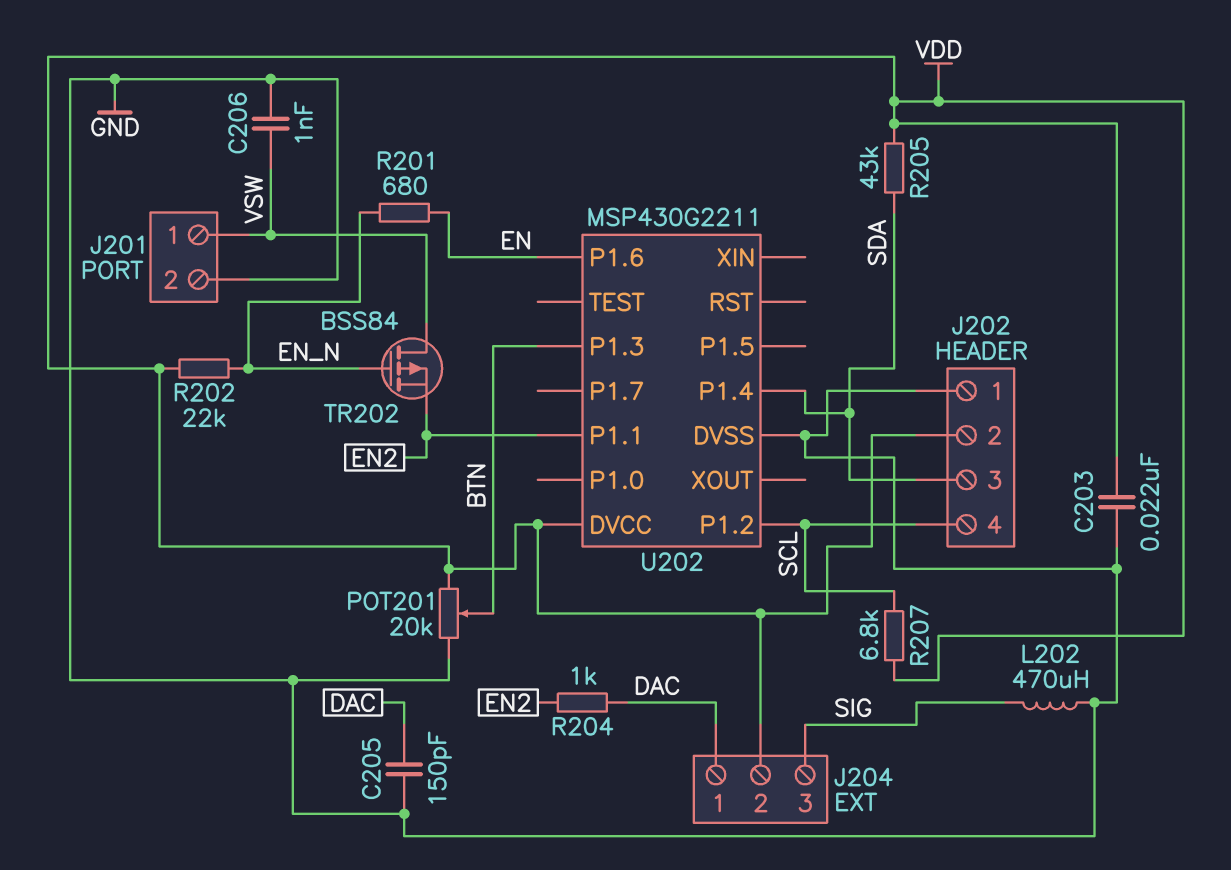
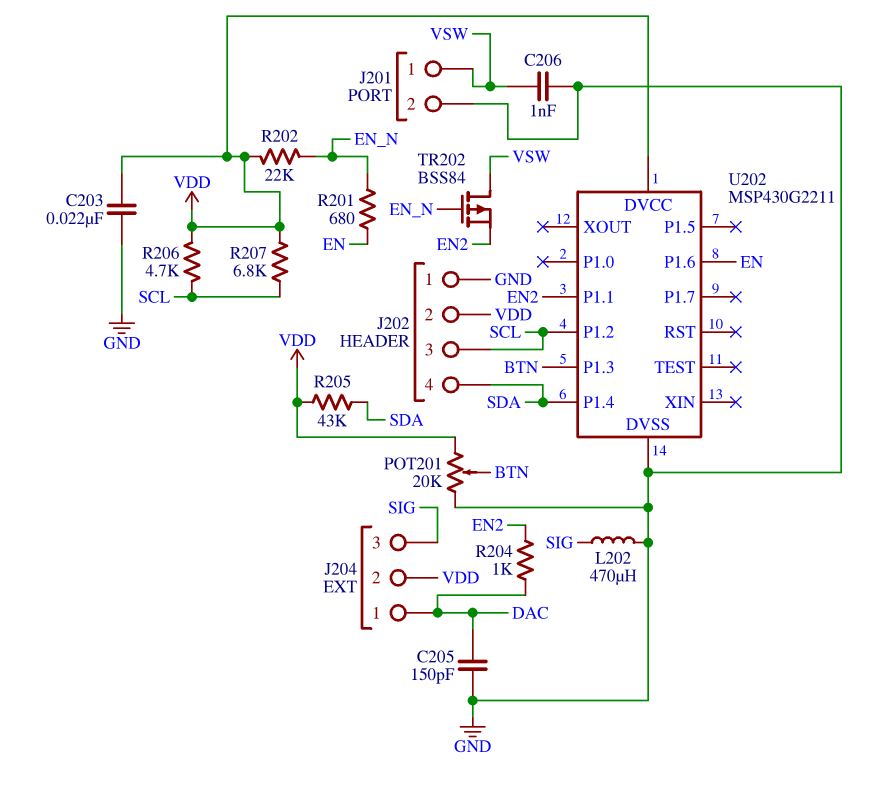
J202 pin 3: SDA -> SCL
J202 pin 4: SCL -> SDA
R206: none -> 4.7k (SCL, VDD)

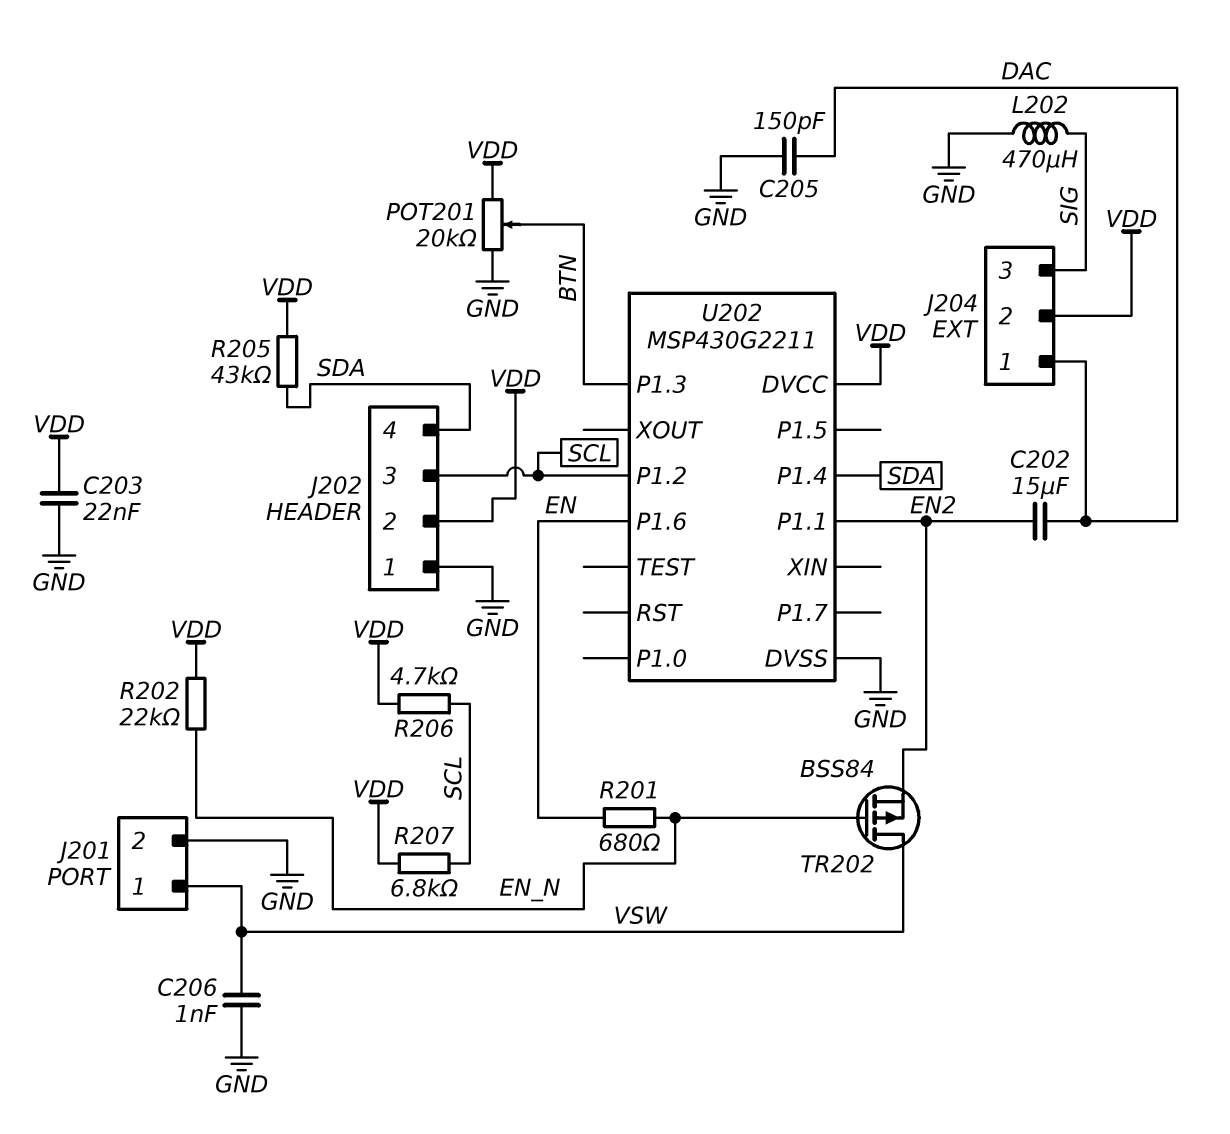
C202: none -> 15uF (DAC, EN2)
R204: 1k (DAC, EN2) -> none

